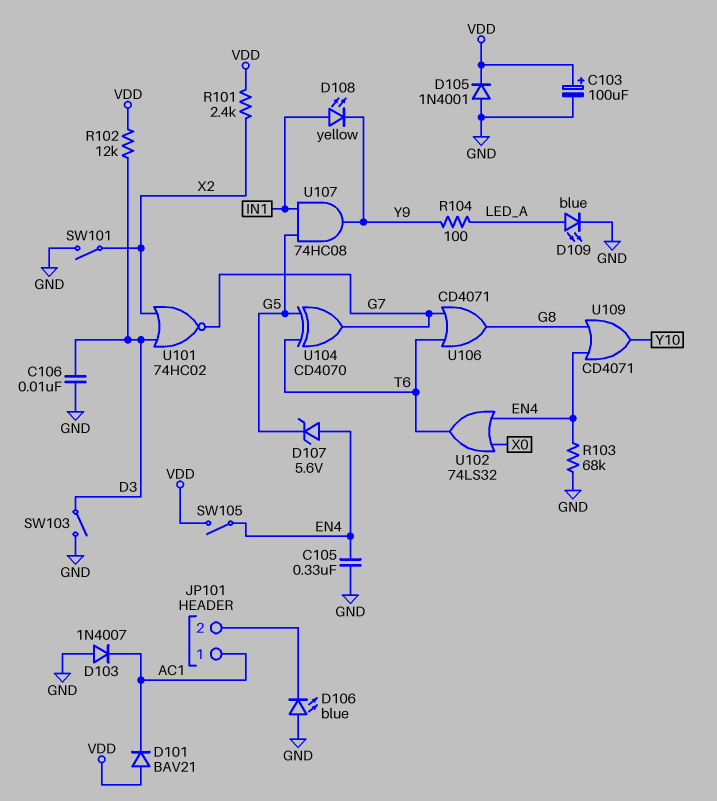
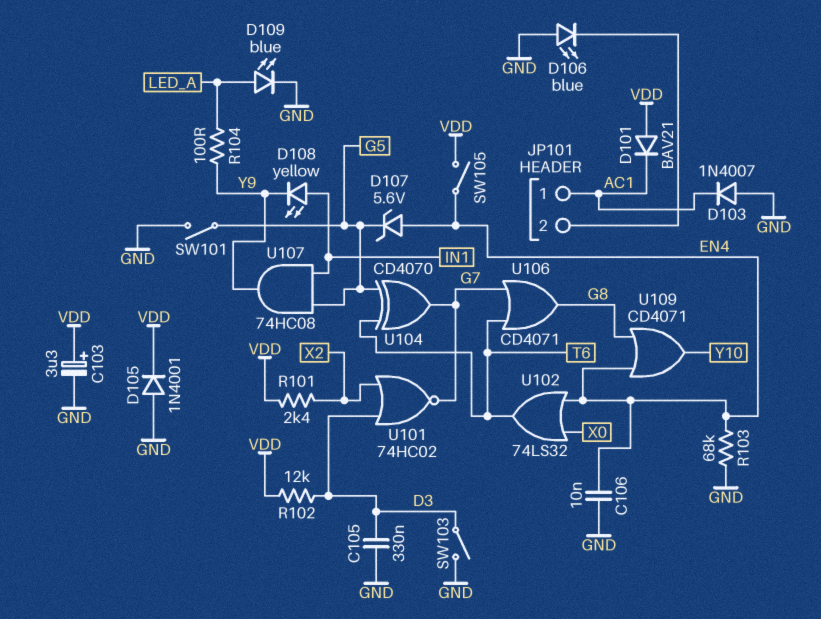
C103: 100uF (plus VDD, minus GND) -> 3.3uF (plus VDD, minus GND)
C105: 330nF (EN4, GND) -> 330nF (D3, GND)
C106: 10nF (D3, GND) -> 10nF (EN4, GND)
SW101: switch (GND, X2) -> switch (G5, GND)

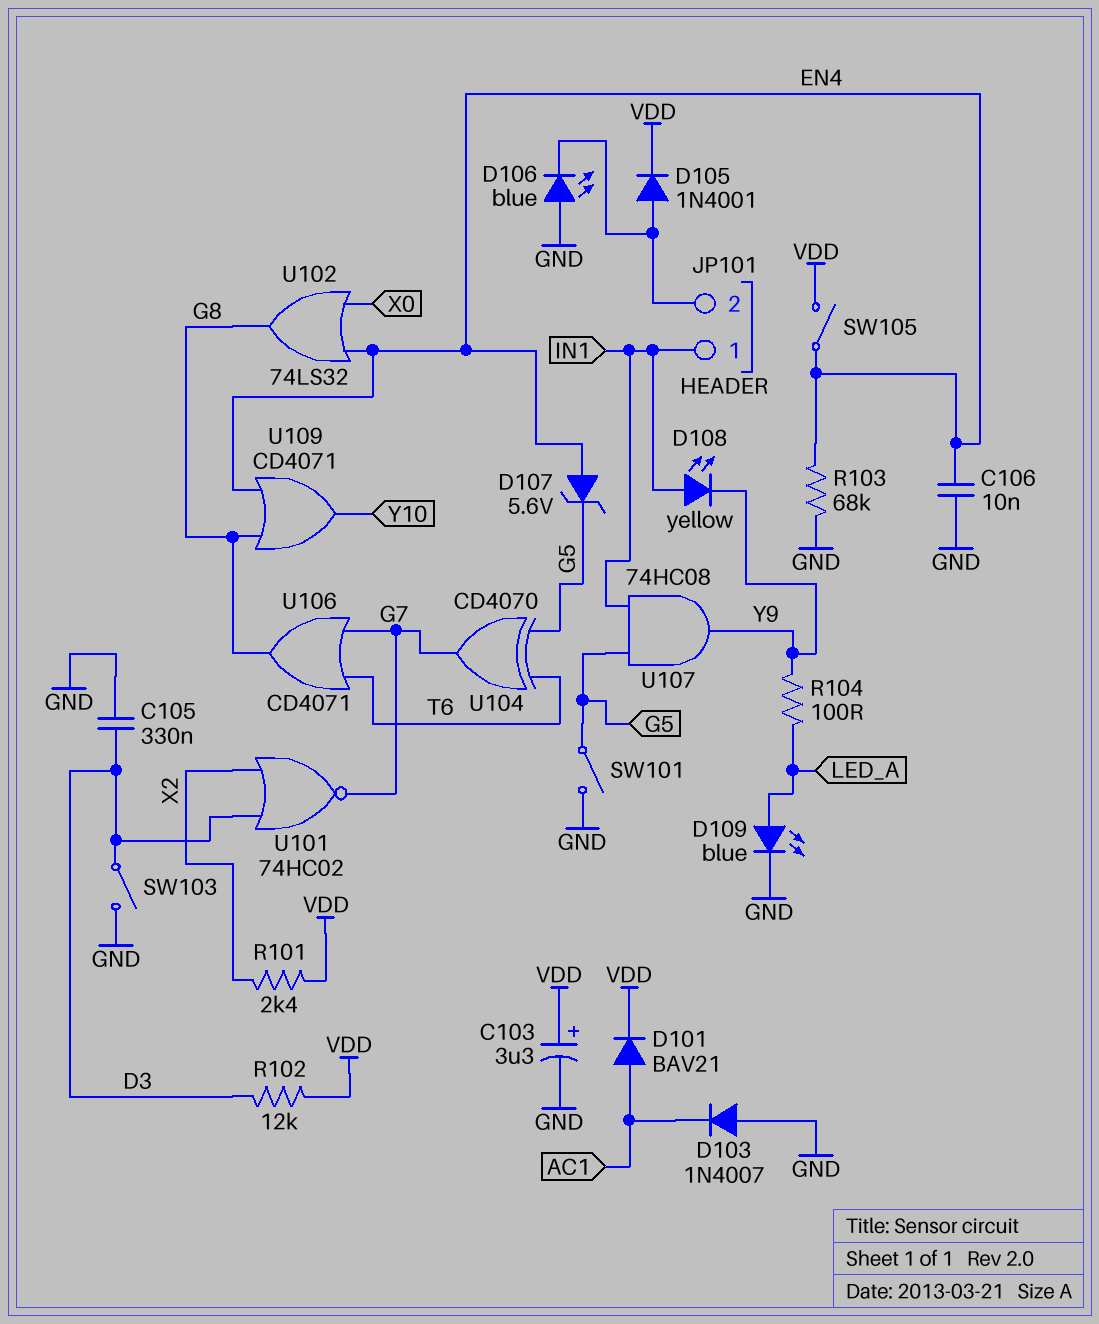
D101: diode BAV21 (A VDD, K AC1) -> diode BAV21 (A AC1, K VDD)
D105: diode 1N4001 (A GND, K VDD) -> diode 1N4001 (A JP101/2, K VDD)
JP101 pin 1: AC1 -> IN1
U102: OR 74LS32 (in EN4, in X0, out T6) -> OR 74LS32 (in EN4, in X0, out G8)

